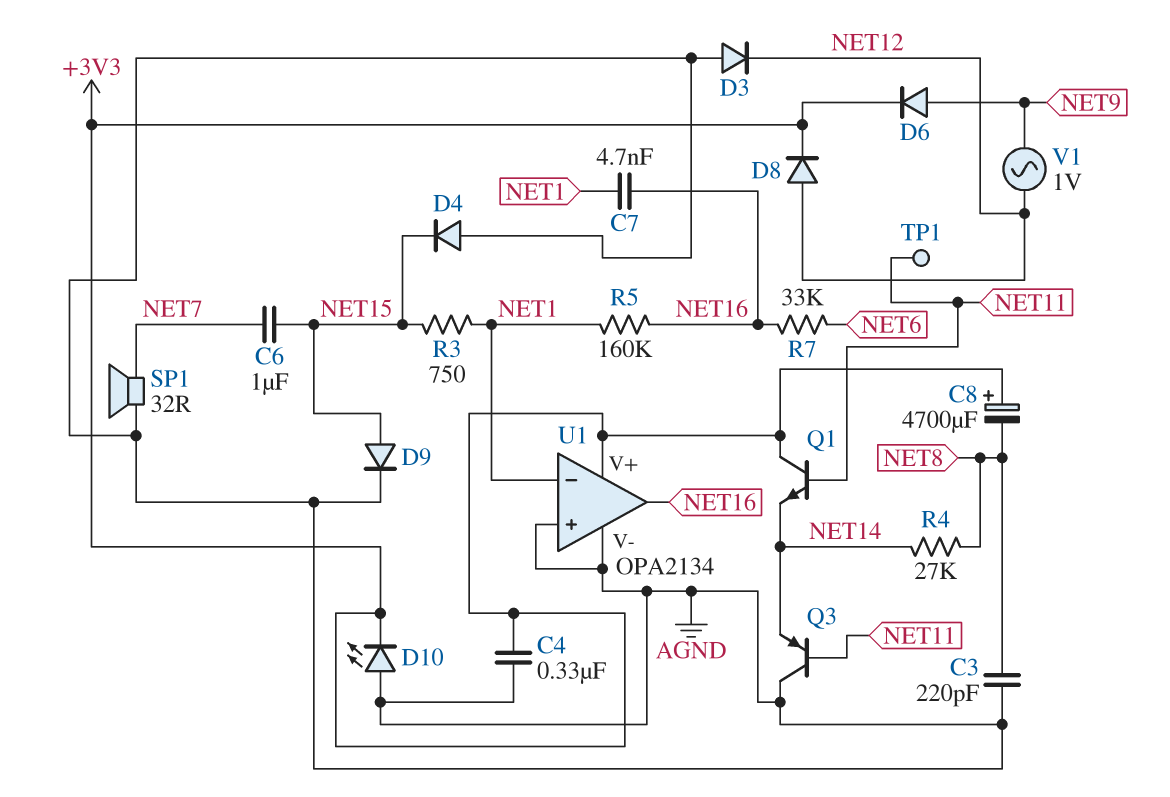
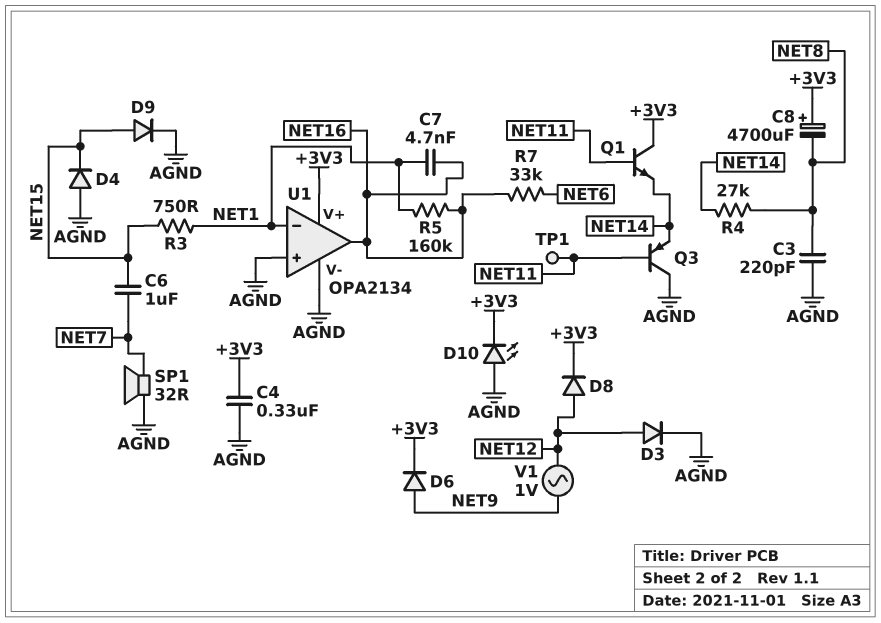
D3: diode (A AGND, K NET12) -> diode (A NET12, K AGND)

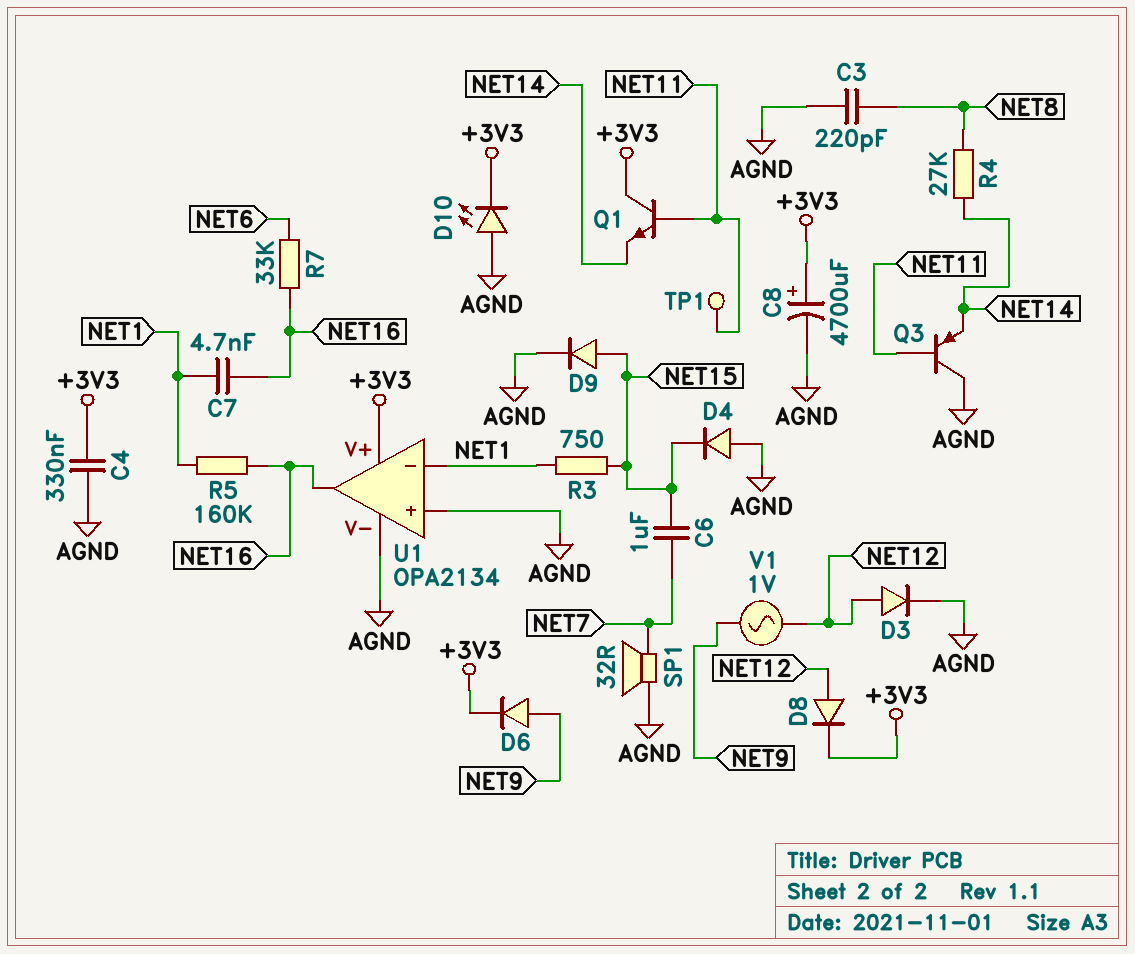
C8: 4700uF (plus +3V3, minus NET8) -> 4700uF (plus +3V3, minus AGND)

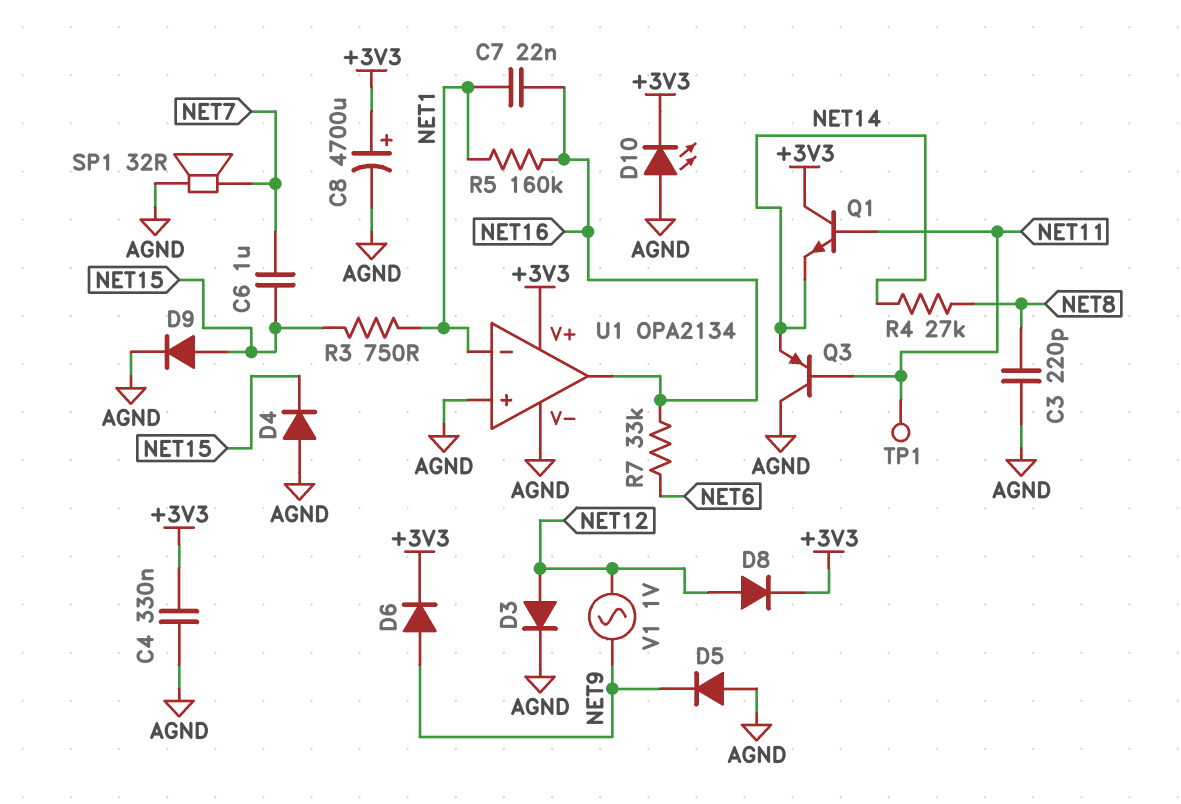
C7: 4.7nF (NET1, NET16) -> 22nF (NET1, NET16)
D5: none -> diode (A AGND, K NET9)

